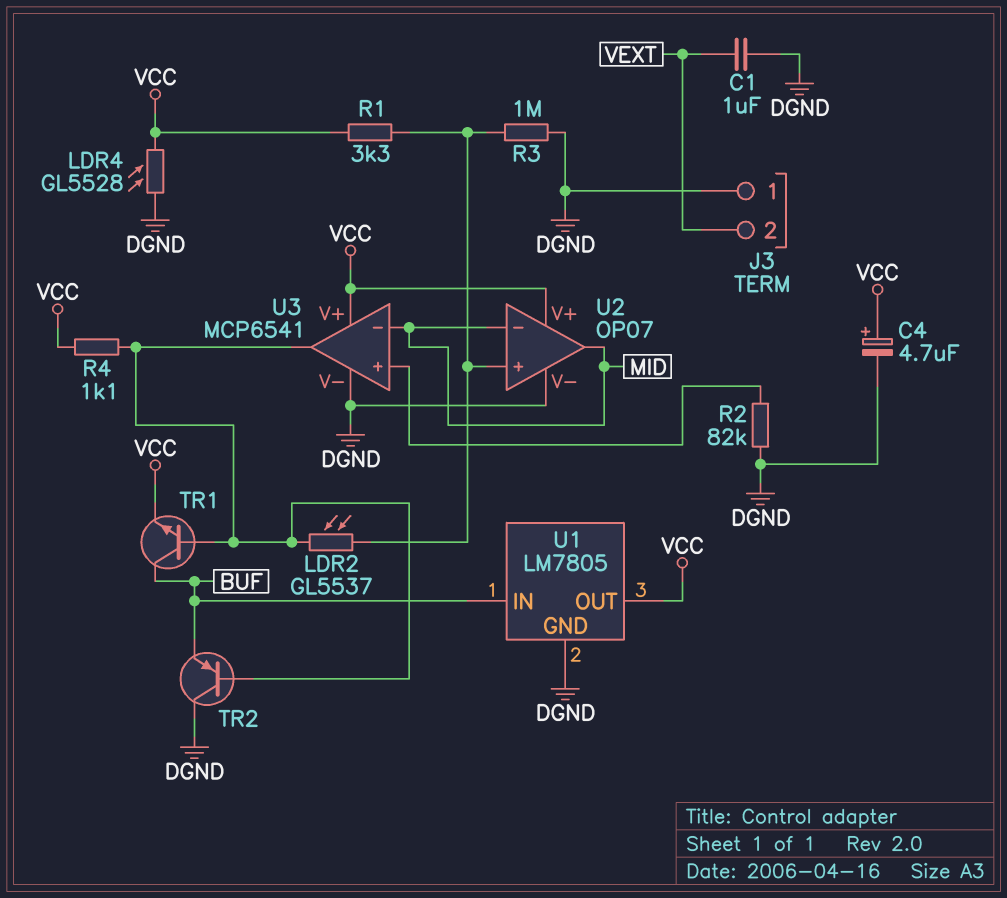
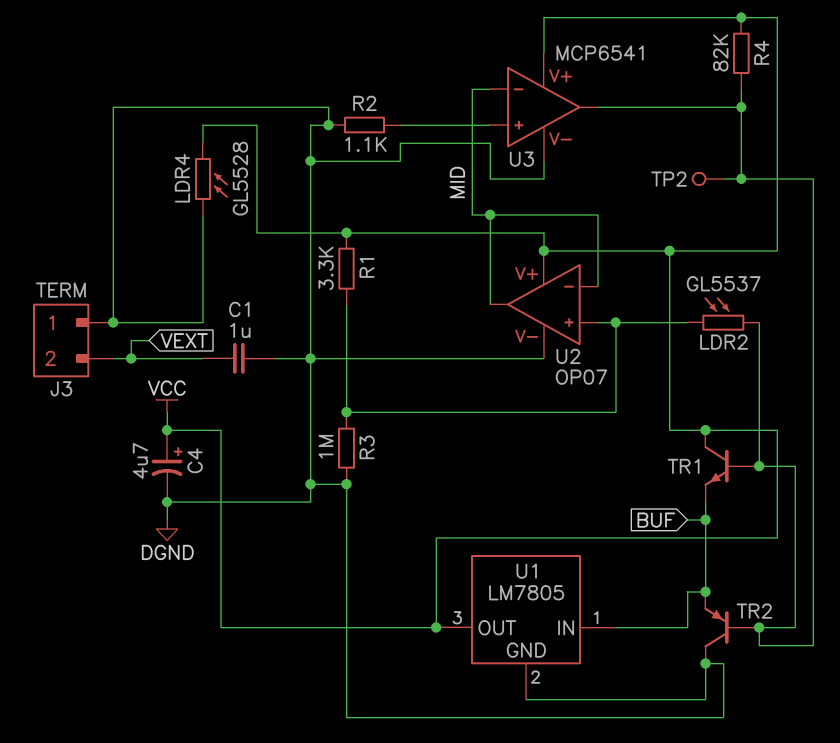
R2: 82k (DGND, U3/in+) -> 1.1k (DGND, U3/in+)
R4: 1.1k (U3/out, VCC) -> 82k (U3/out, VCC)
TP2: none -> test point (U3/out)
TR1: NPN (B U3/out, C BUF, E VCC) -> NPN (B U3/out, C VCC, E BUF)

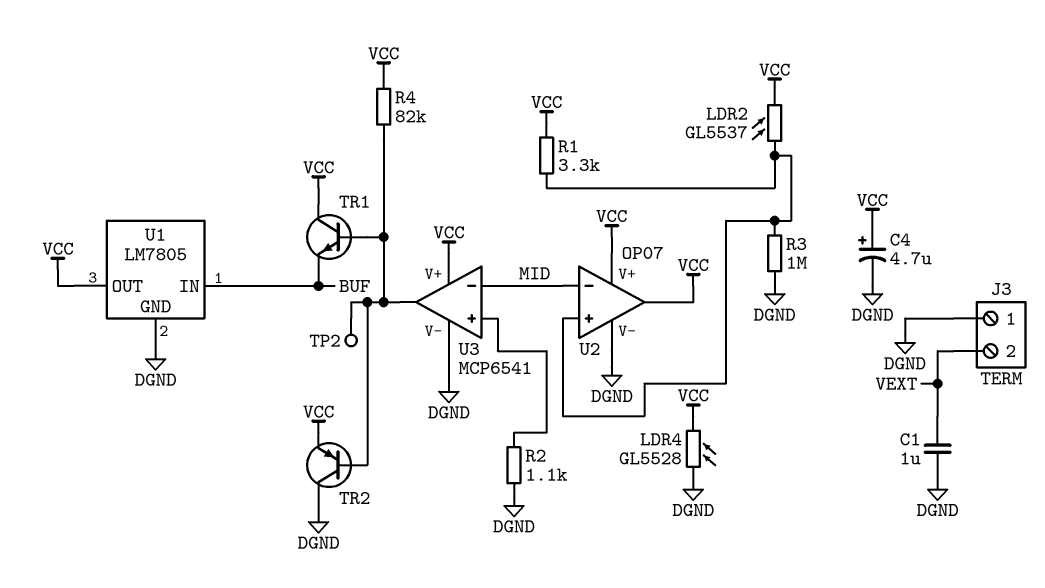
LDR2: GL5537 (U2/in+, U3/out) -> GL5537 (U2/in+, VCC)
TR2: PNP (B U3/out, C DGND, E BUF) -> PNP (B U3/out, C DGND, E VCC)
U2 pin out: MID -> VCC

